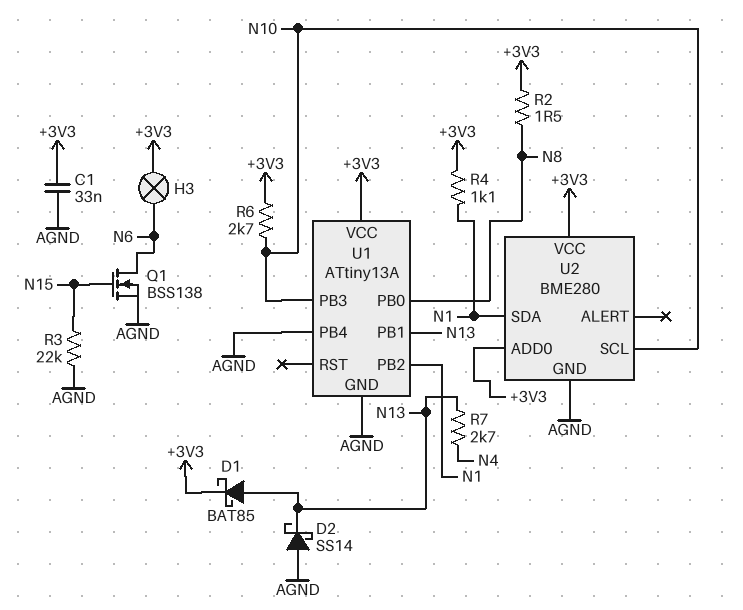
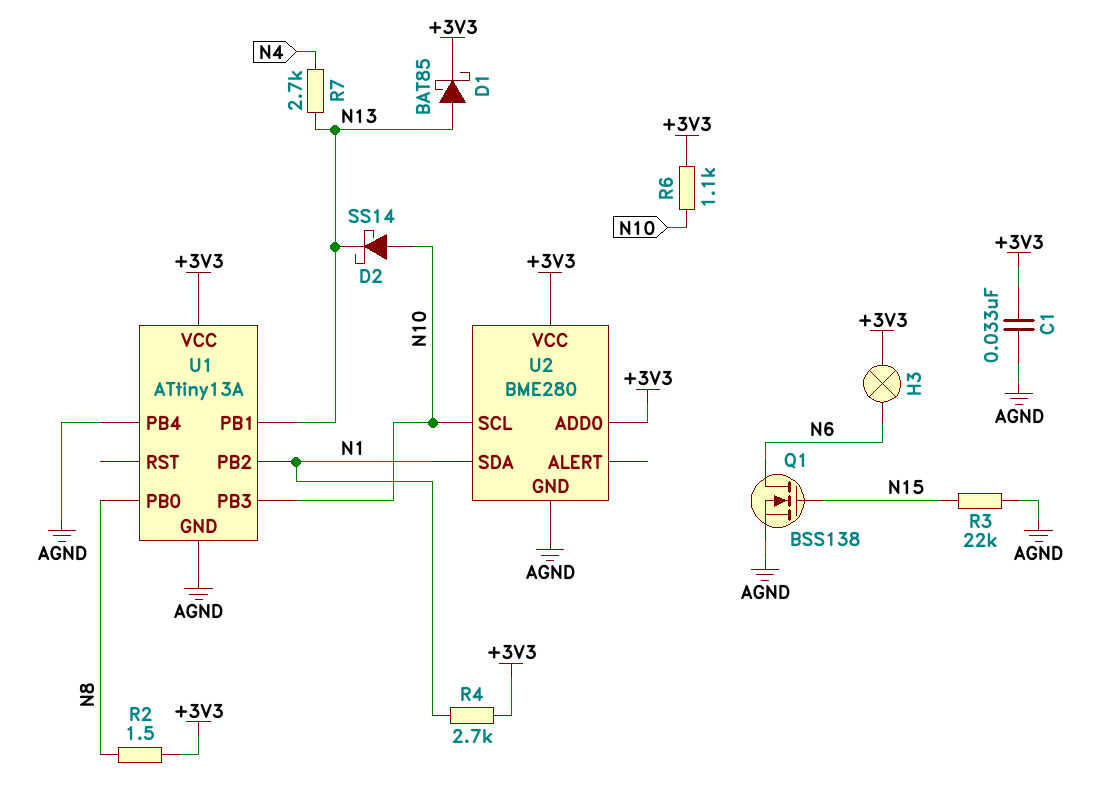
D2: schottky SS14 (A AGND, K N13) -> schottky SS14 (A N10, K N13)
R4: 1.1k (+3V3, N1) -> 2.7k (+3V3, N1)
R6: 2.7k (+3V3, N10) -> 1.1k (+3V3, N10)

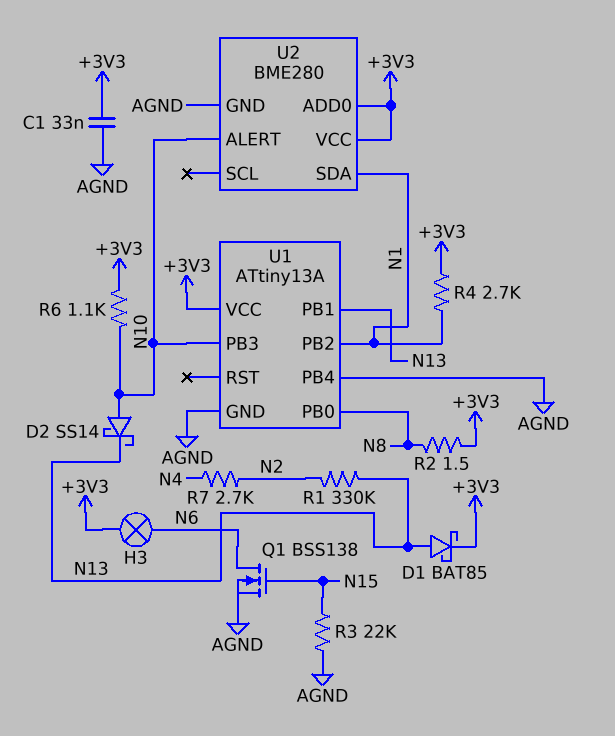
R1: none -> 330k (N2, N13)
R7: 2.7k (N4, N13) -> 2.7k (N2, N4)
U2 pin ALERT: none -> N10
U2 pin SCL: N10 -> none

